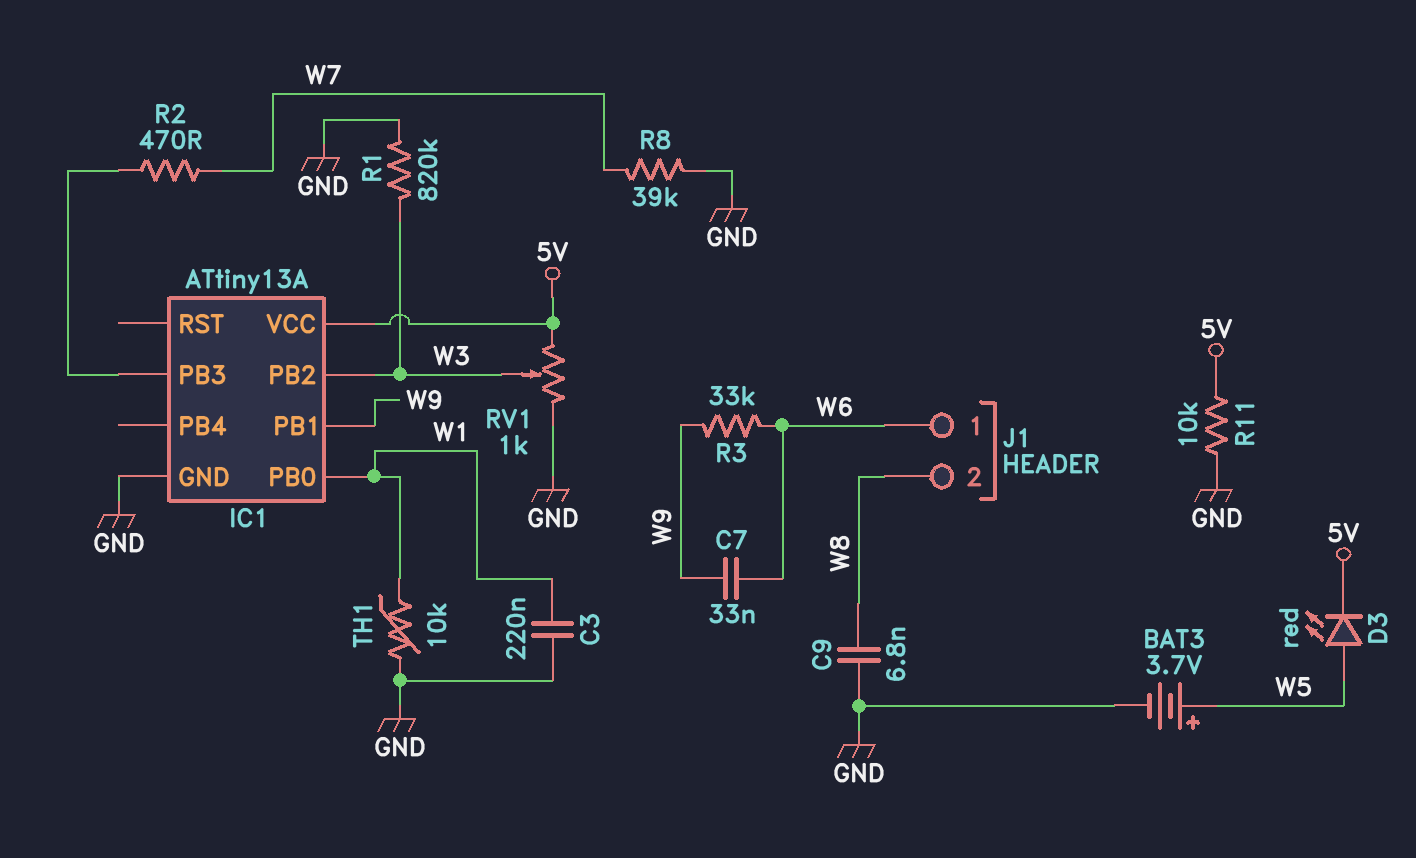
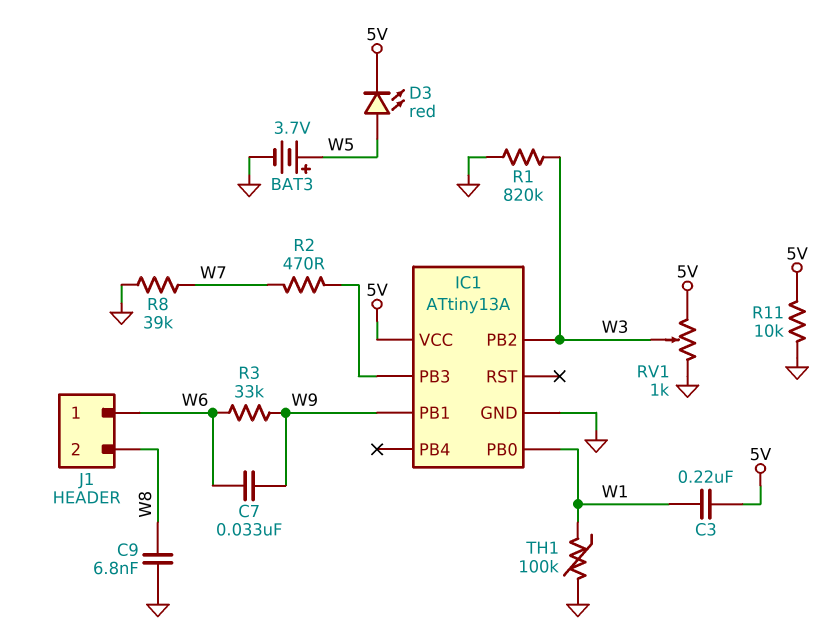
C3: 220nF (GND, W1) -> 220nF (5V, W1)
TH1: 10k (GND, W1) -> 100k (GND, W1)

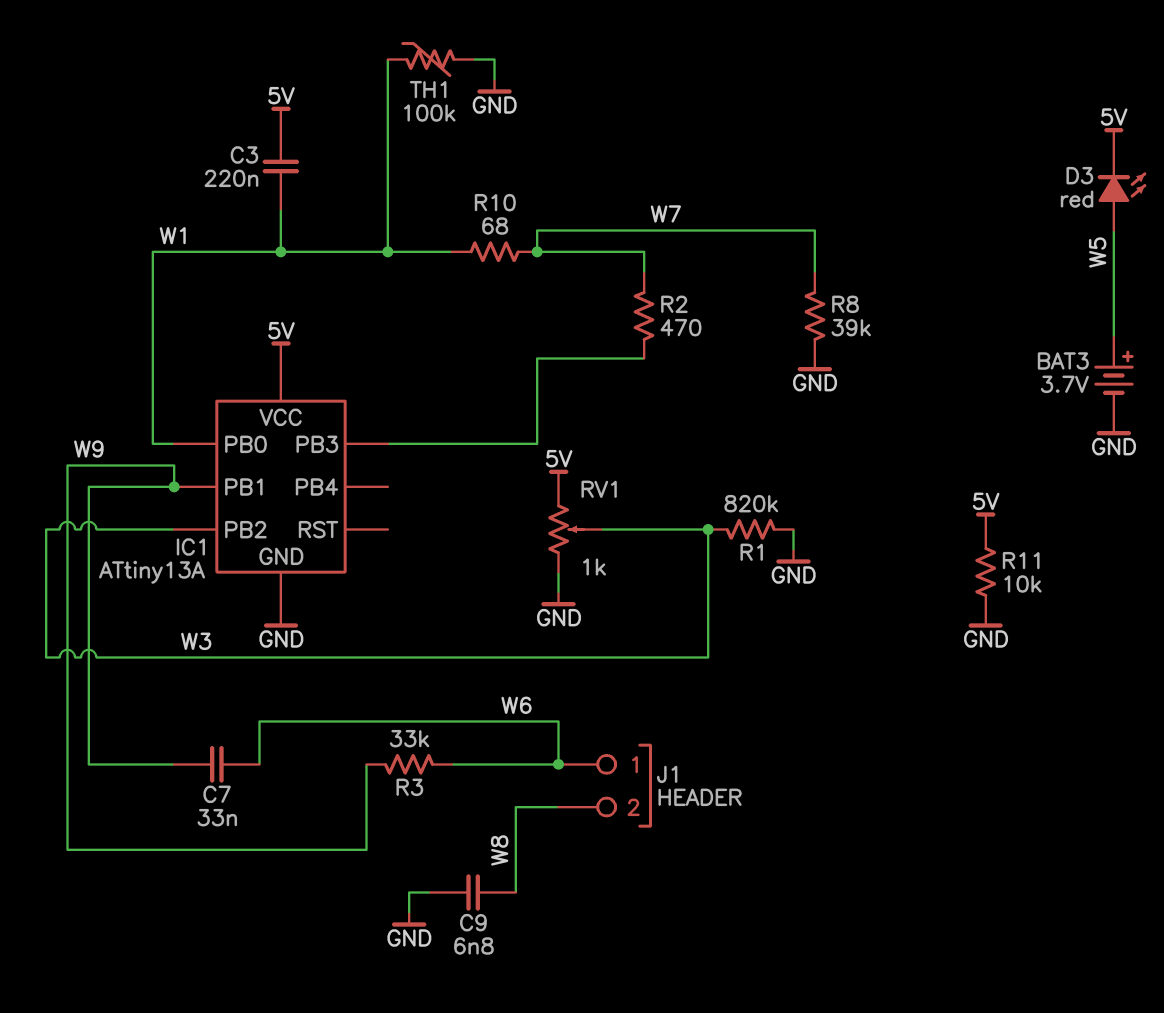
R10: none -> 68 (W1, W7)

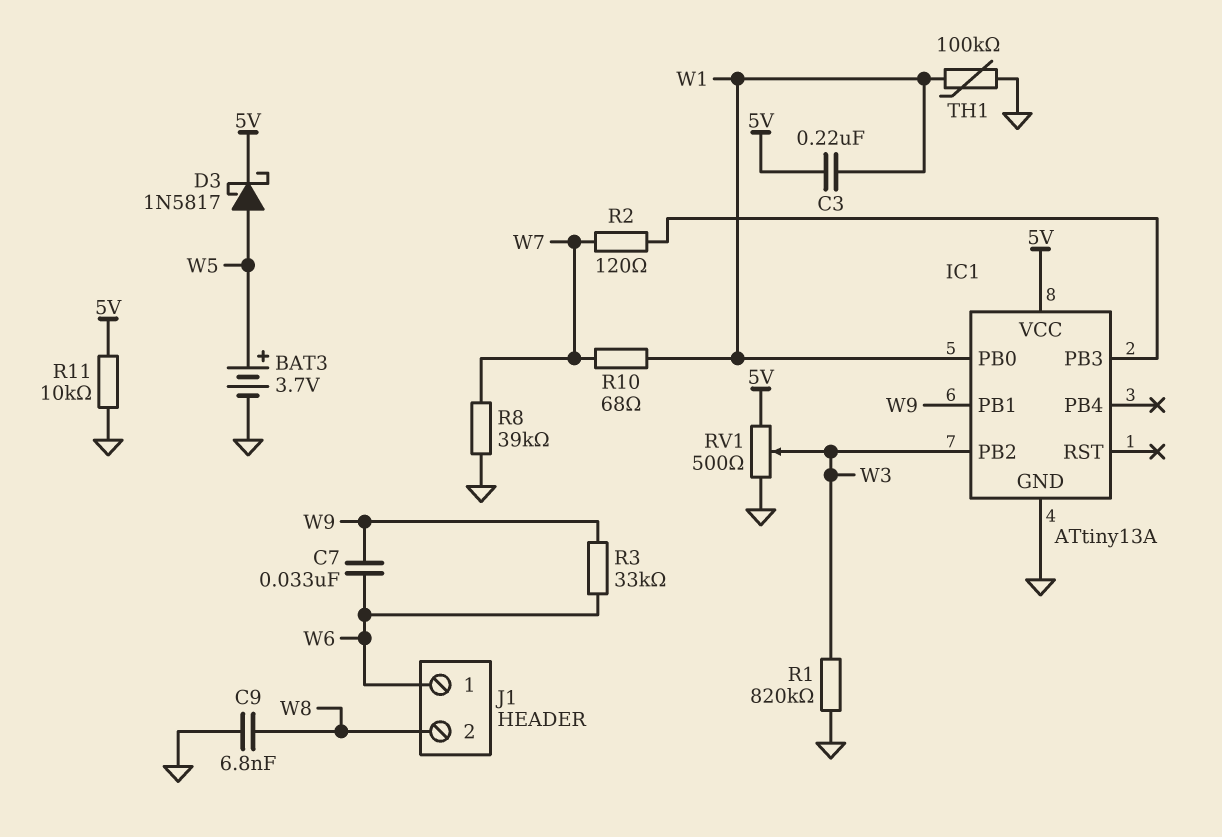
D3: LED red (A W5, K 5V) -> schottky 1N5817 (A W5, K 5V)
R2: 470 (IC1/PB3, W7) -> 120 (IC1/PB3, W7)
RV1: 1k (5V, GND, wiper W3) -> 500 (5V, GND, wiper W3)

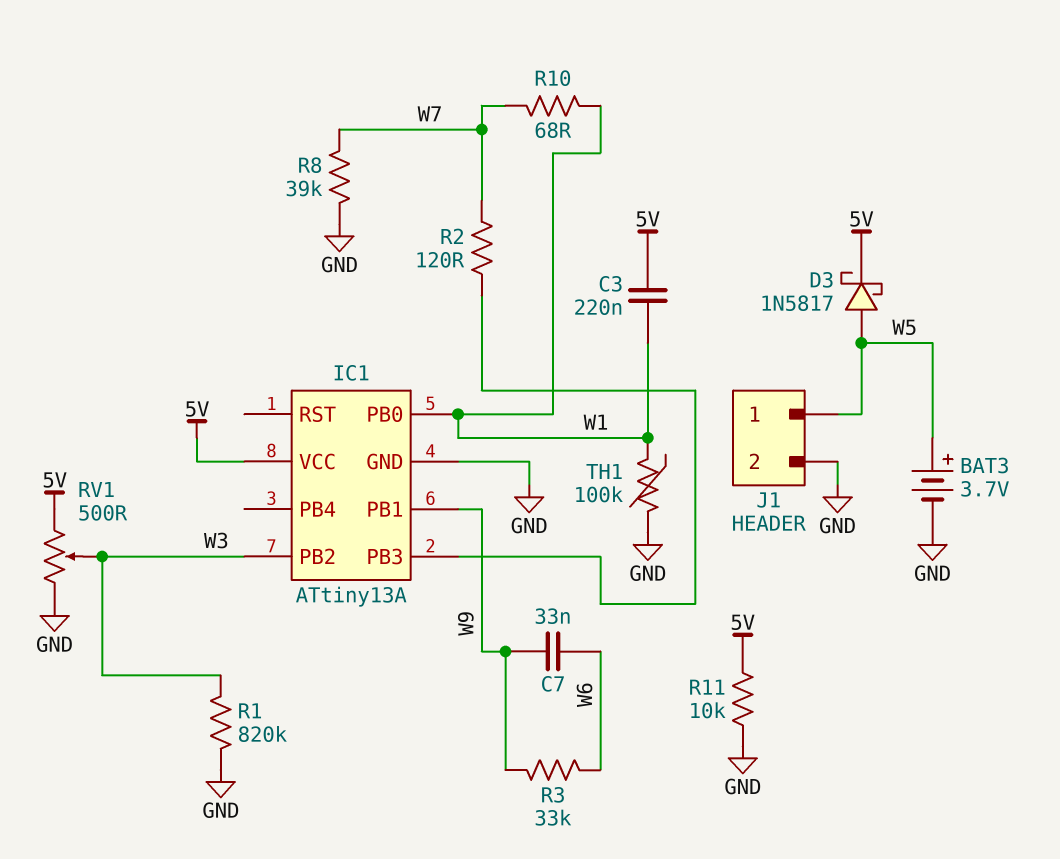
C9: 6.8nF (GND, W8) -> none
J1 pin 1: W6 -> W5
J1 pin 2: W8 -> GND

